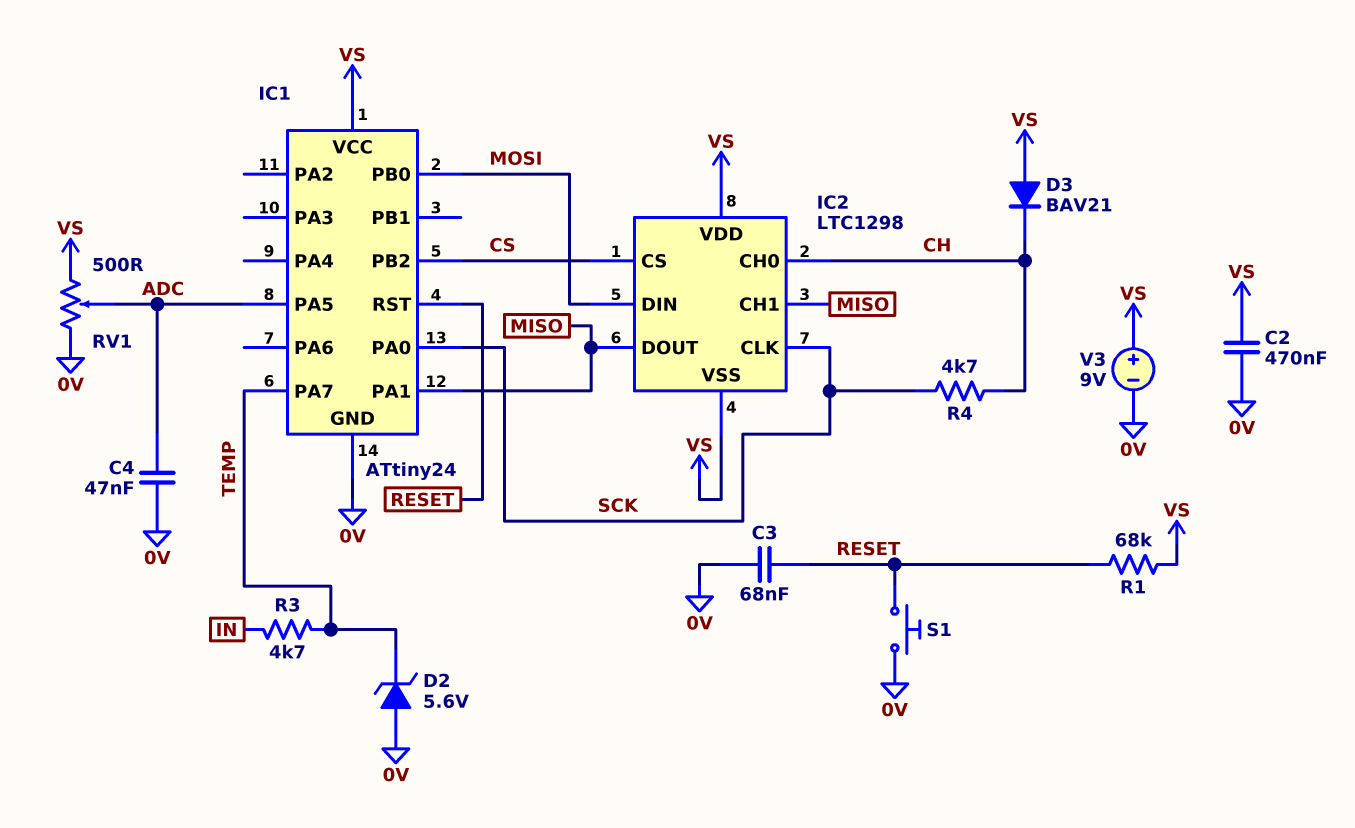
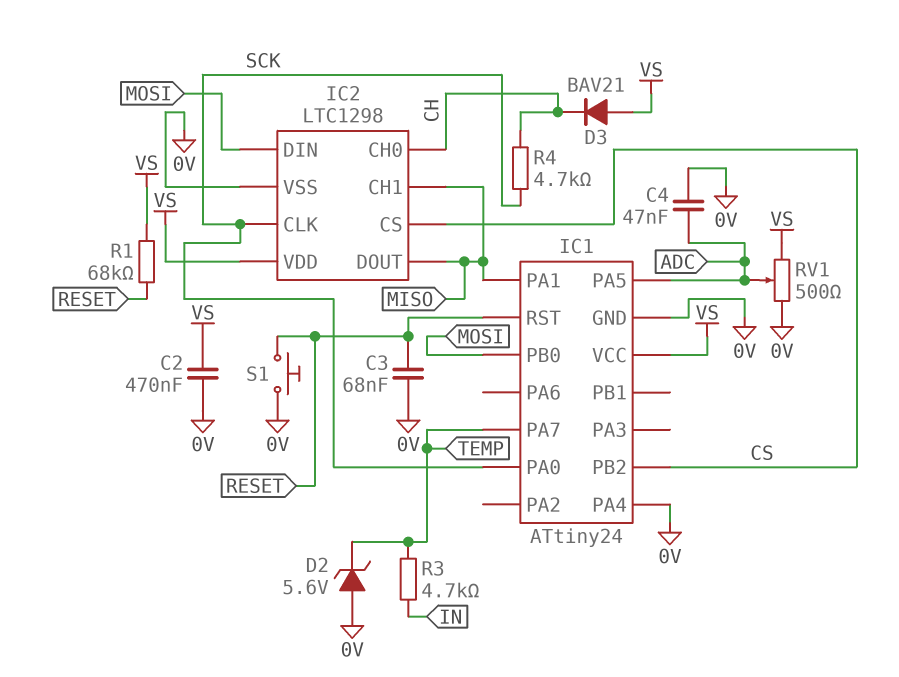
IC1 pin PA4: none -> 0V
IC2 pin VSS: VS -> 0V
V3: 9V (plus VS, minus 0V) -> none

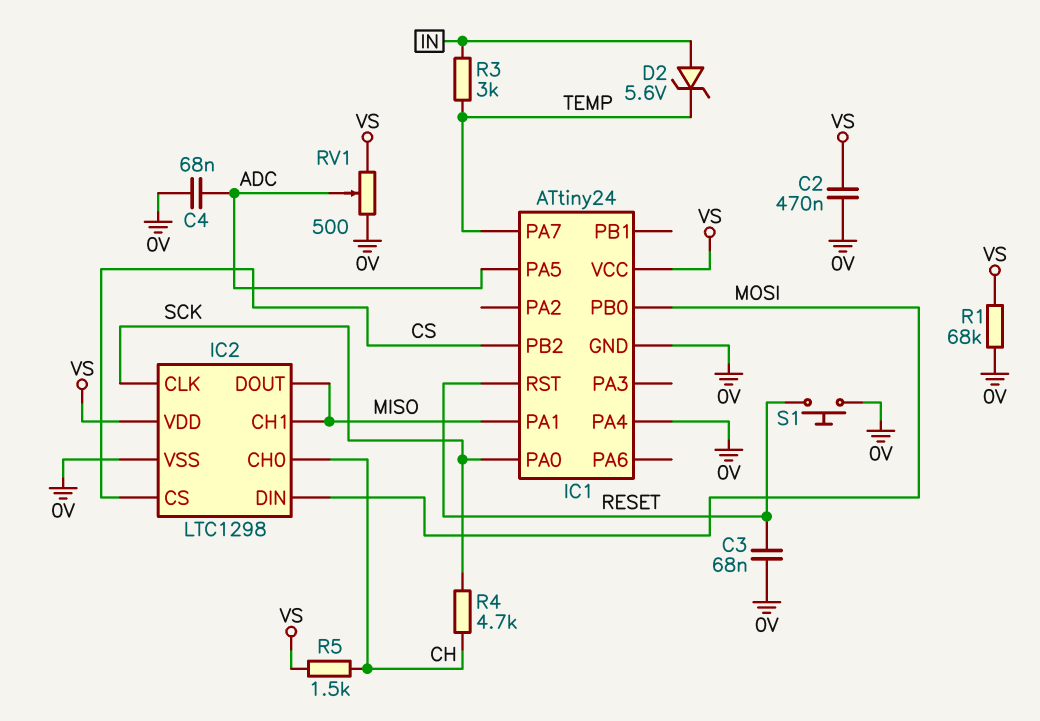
C4: 47nF (0V, ADC) -> 68nF (0V, ADC)
D2: zener 5.6V (A 0V, K TEMP) -> zener 5.6V (A IN, K TEMP)
D3: diode BAV21 (A VS, K CH) -> none
R1: 68k (RESET, VS) -> 68k (0V, VS)
R3: 4.7k (IN, TEMP) -> 3k (IN, TEMP)
R5: none -> 1.5k (CH, VS)

